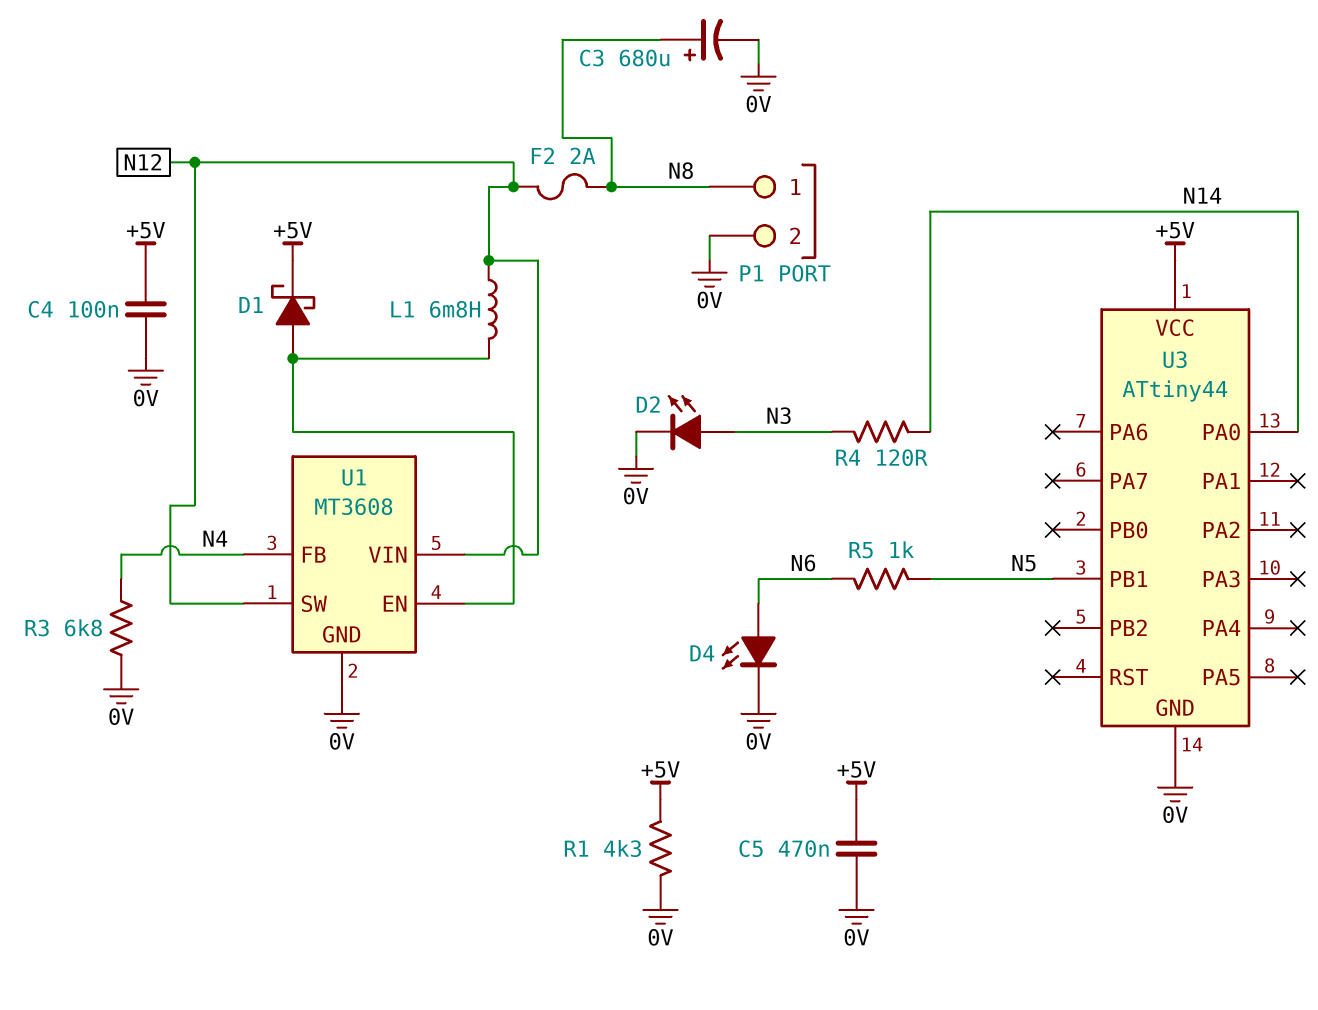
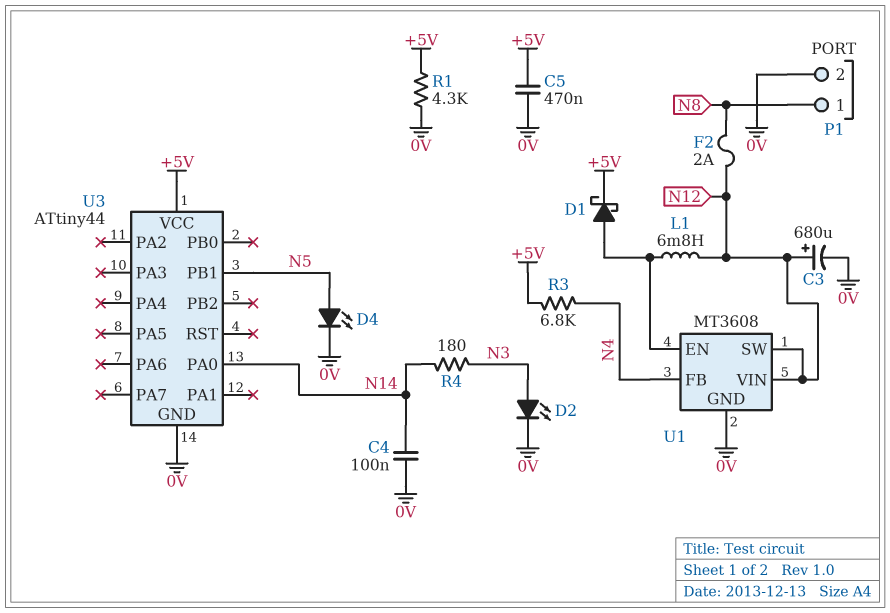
C3: 680uF (plus N8, minus 0V) -> 680uF (plus N12, minus 0V)
C4: 100nF (+5V, 0V) -> 100nF (0V, N14)
D4: LED (A N6, K 0V) -> LED (A N5, K 0V)
R3: 6.8k (0V, N4) -> 6.8k (+5V, N4)
R4: 120 (N3, N14) -> 180 (N3, N14)
R5: 1k (N5, N6) -> none

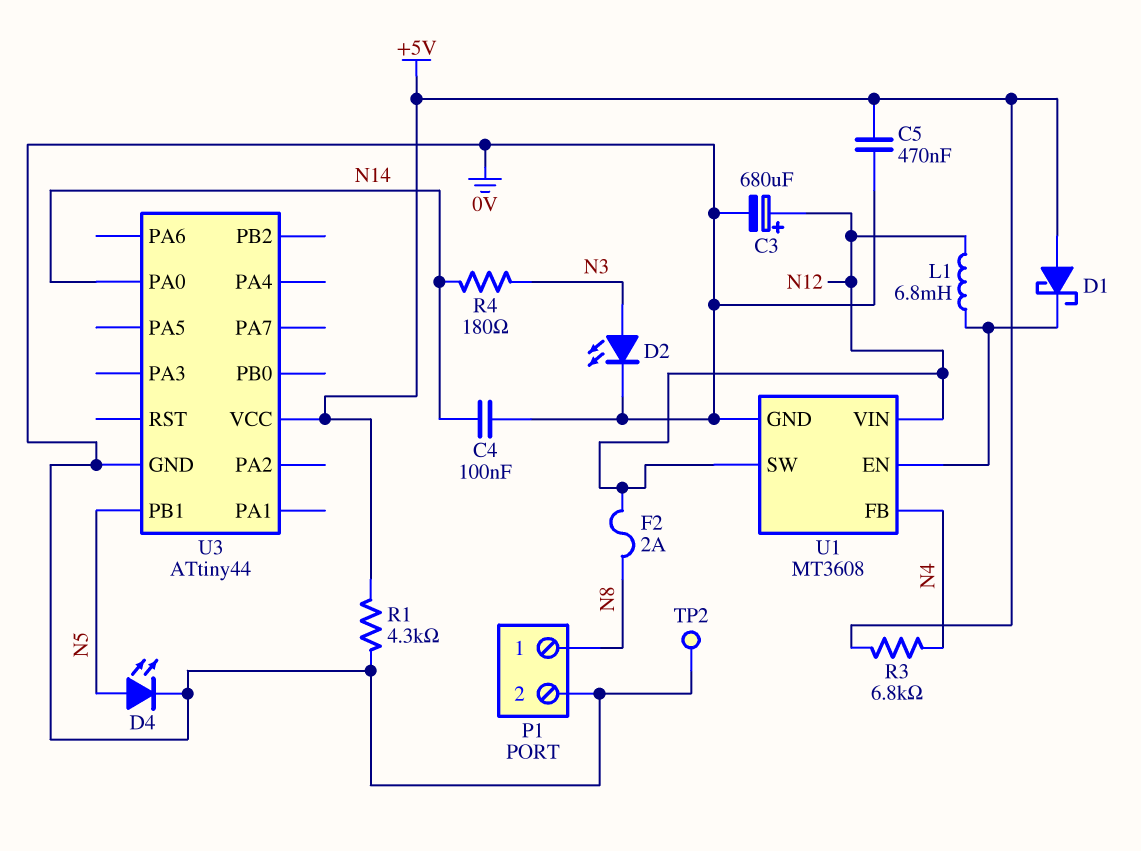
D1: schottky (A U1/EN, K +5V) -> schottky (A +5V, K U1/EN)
TP2: none -> test point (0V)

